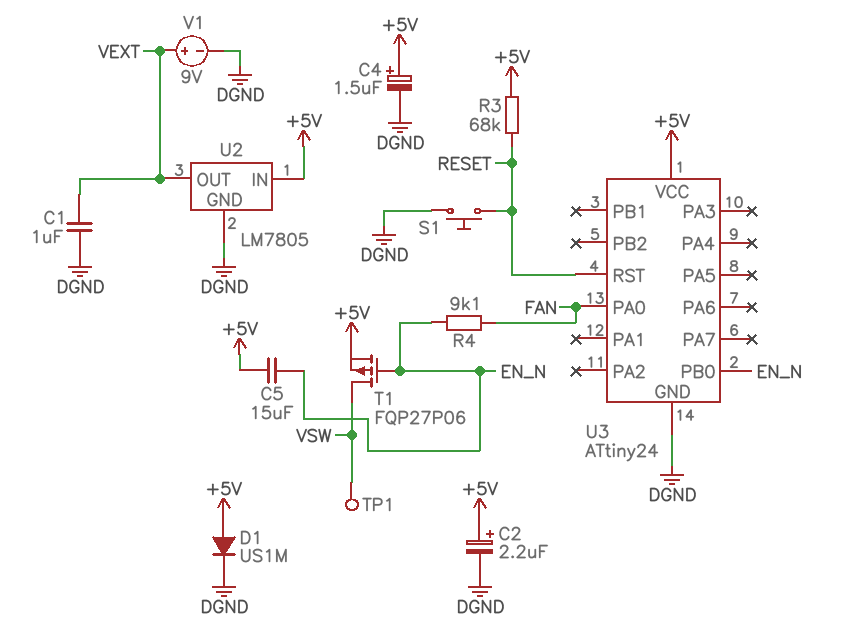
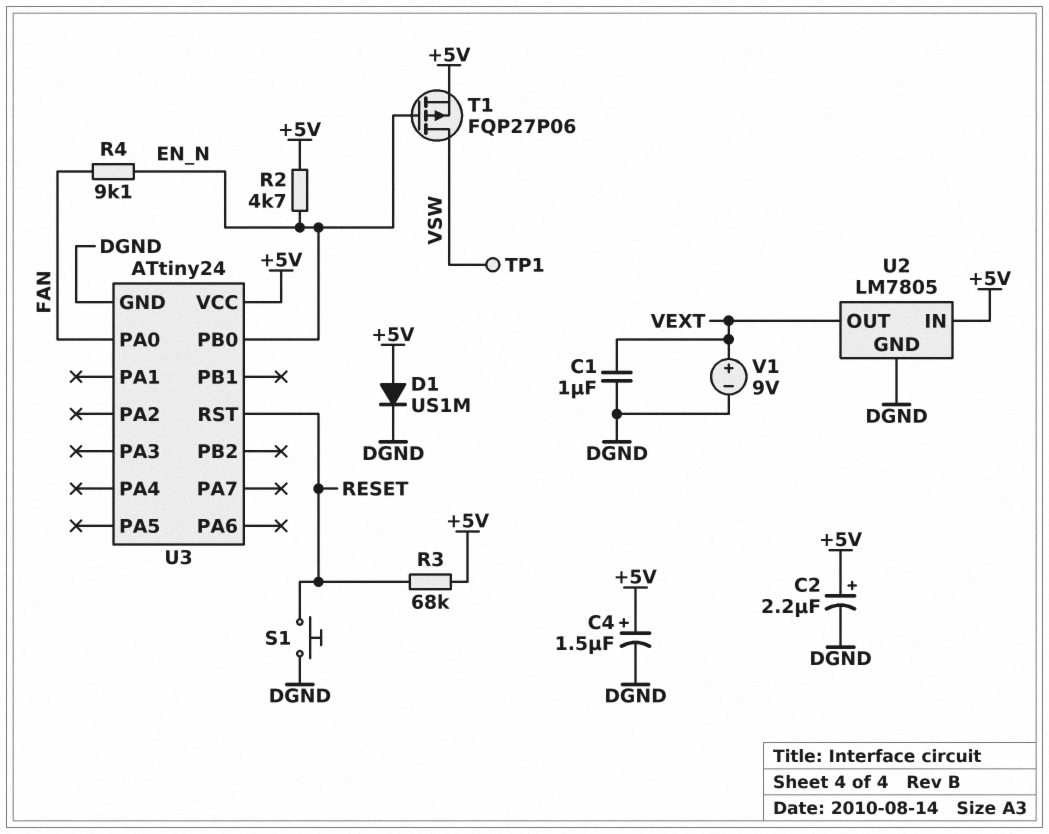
C5: 15uF (+5V, EN_N) -> none
R2: none -> 4.7k (+5V, EN_N)

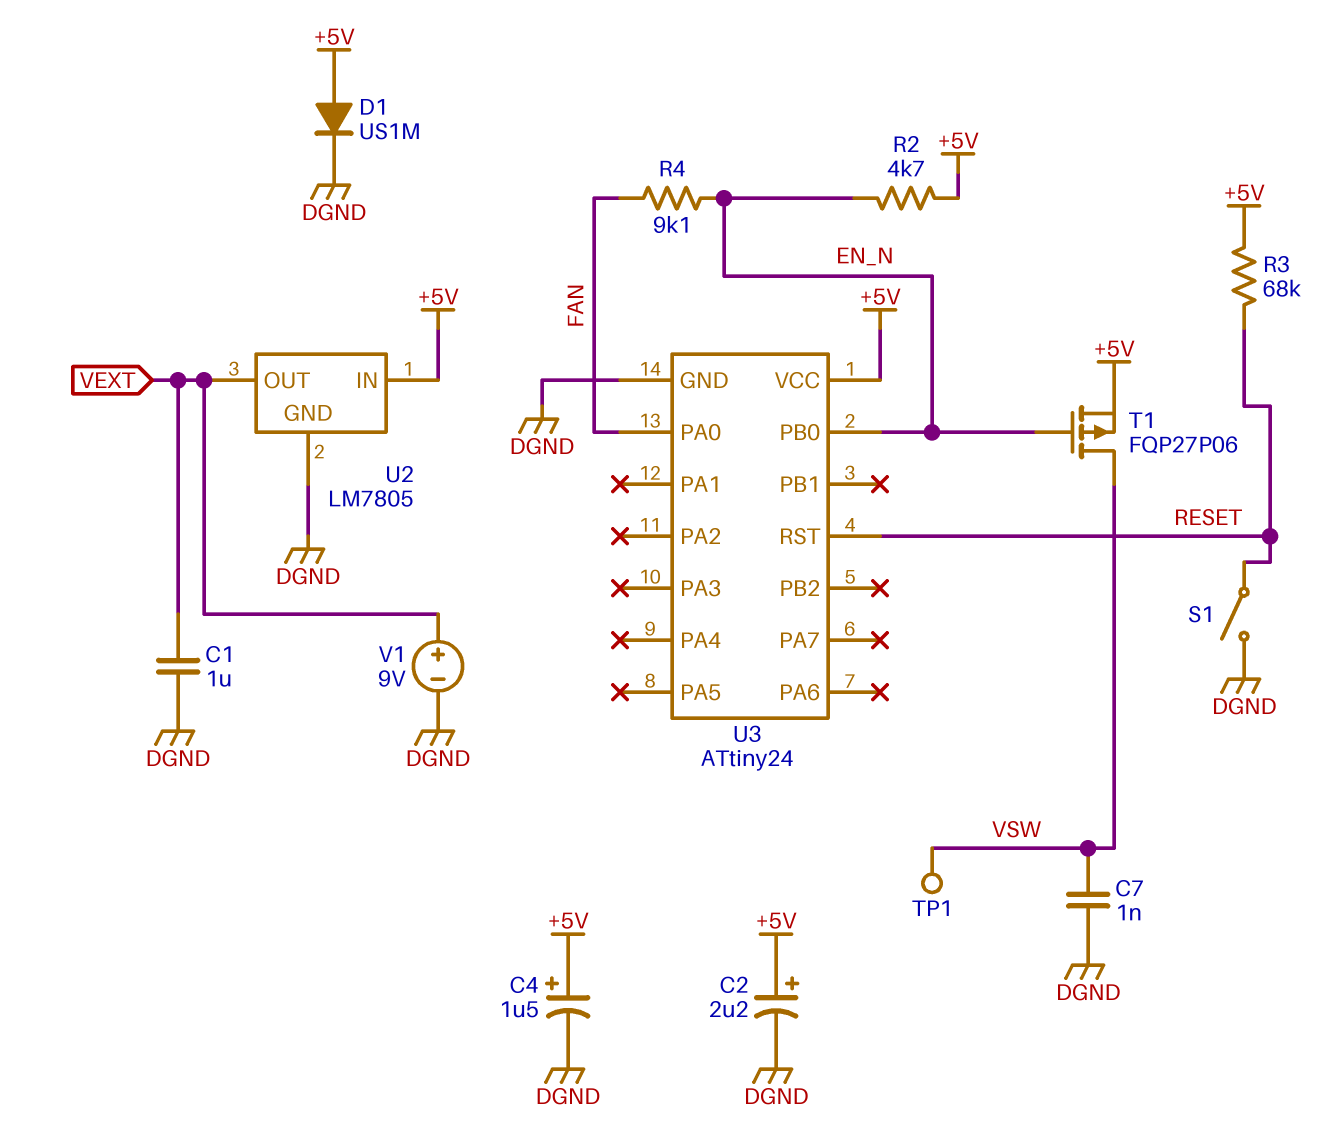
C7: none -> 1nF (DGND, VSW)
S1: button (DGND, RESET) -> switch (DGND, RESET)

